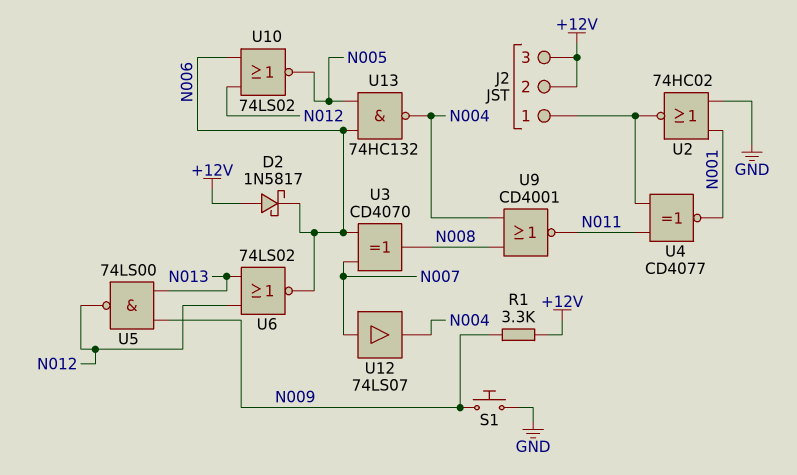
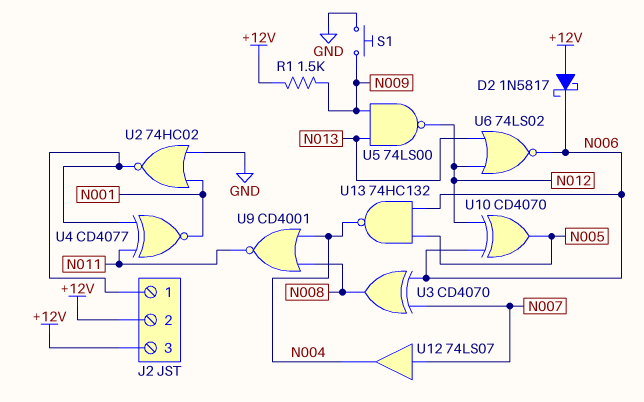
R1: 3.3k (+12V, N009) -> 1.5k (+12V, N009)
U10: NOR 74LS02 (in N006, in N012, out N005) -> XOR CD4070 (in N006, in N012, out N005)

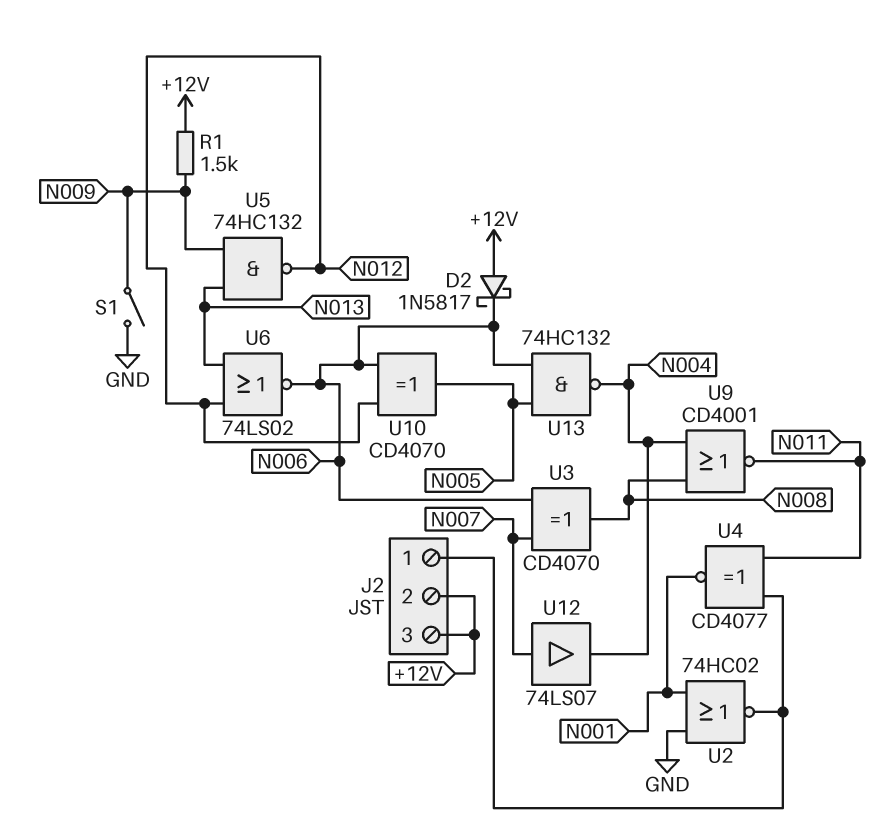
S1: button (GND, N009) -> switch (GND, N009)
U5: NAND 74LS00 (in N009, in N013, out N012) -> NAND 74HC132 (in N009, in N013, out N012)

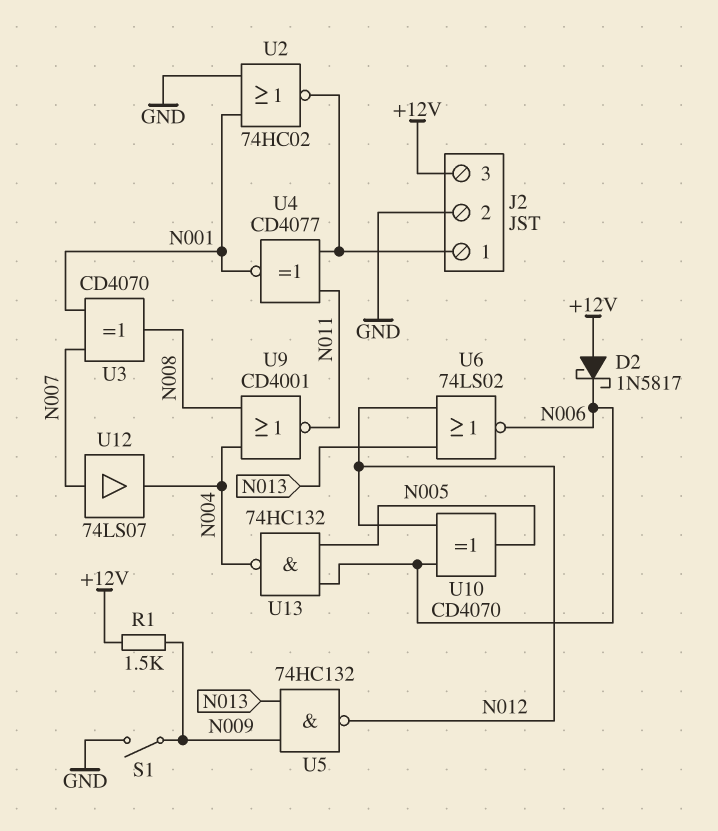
J2 pin 2: +12V -> GND
U3: XOR CD4070 (in N006, in N007, out N008) -> XOR CD4070 (in N001, in N007, out N008)

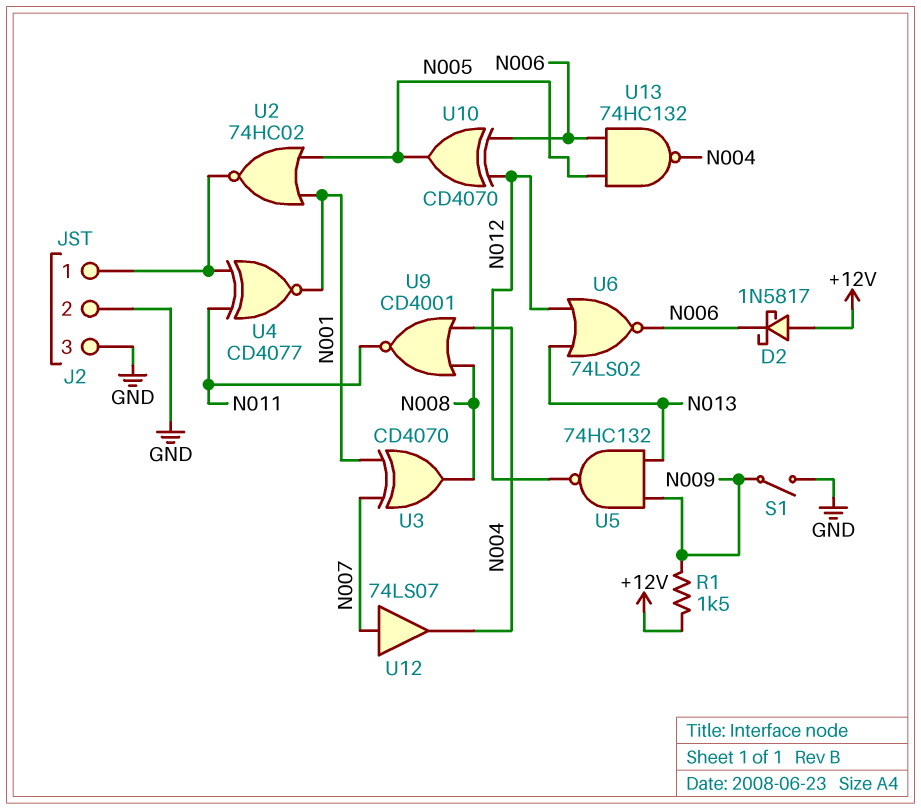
J2 pin 3: +12V -> GND
U2: NOR 74HC02 (in GND, in N001, out J2/1) -> NOR 74HC02 (in N001, in N005, out J2/1)

